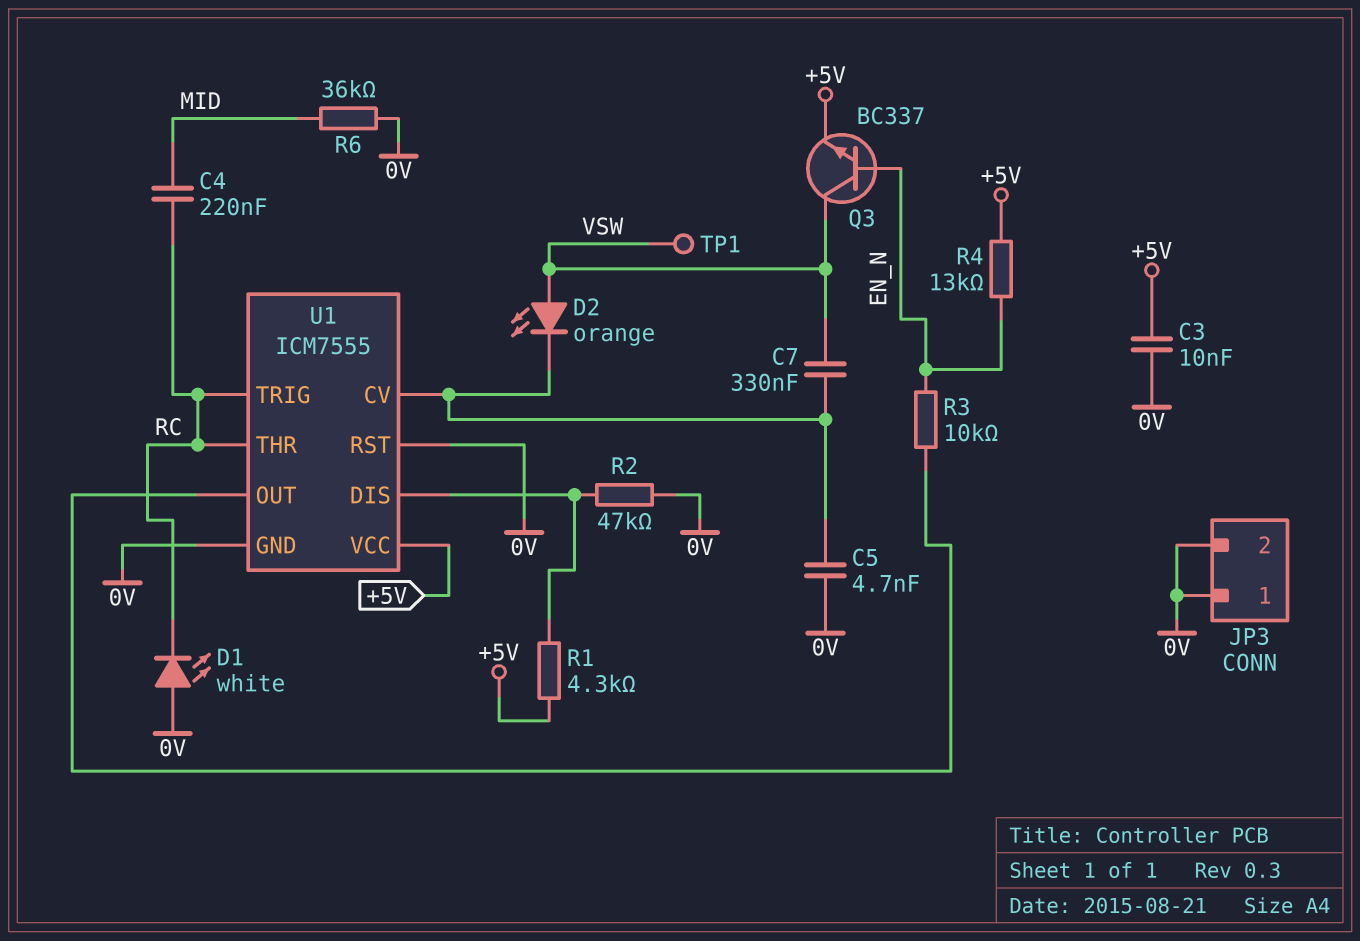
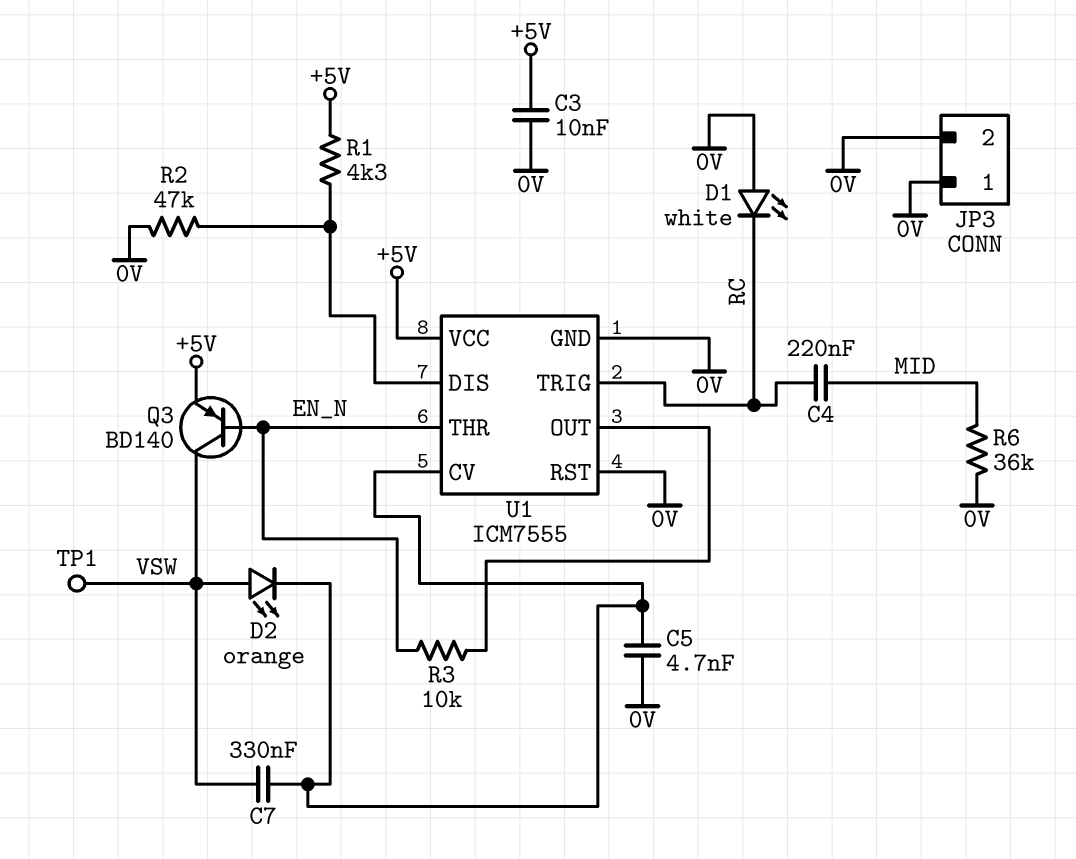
Q3: NPN BC337 (B EN_N, C VSW, E +5V) -> PNP BD140 (B EN_N, C VSW, E +5V)
R4: 13k (+5V, EN_N) -> none
U1 pin THR: RC -> EN_N

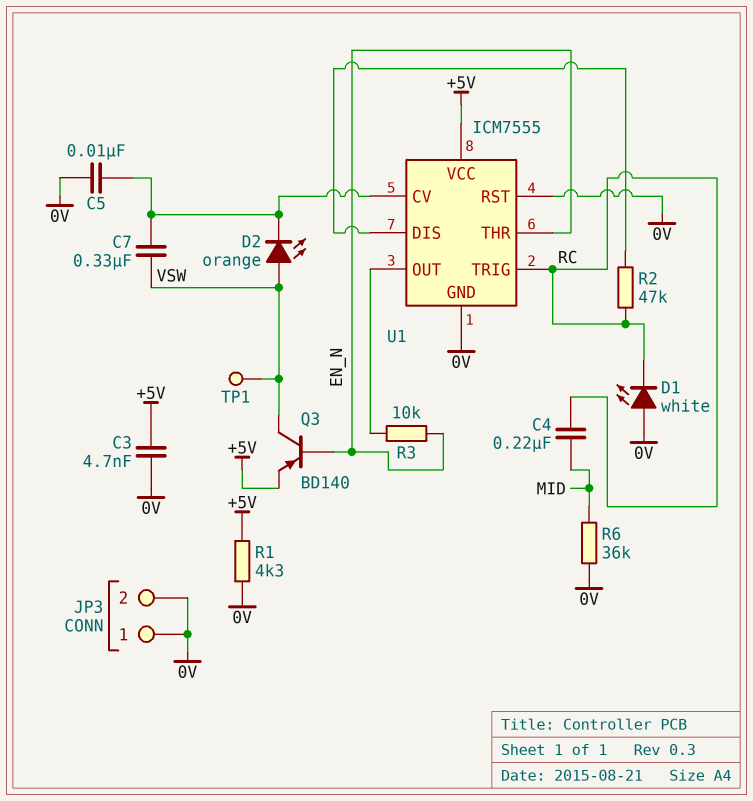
C3: 10nF (+5V, 0V) -> 4.7nF (+5V, 0V)
C5: 4.7nF (0V, U1/CV) -> 10nF (0V, U1/CV)
R1: 4.3k (+5V, U1/DIS) -> 4.3k (+5V, 0V)
R2: 47k (0V, U1/DIS) -> 47k (RC, U1/DIS)

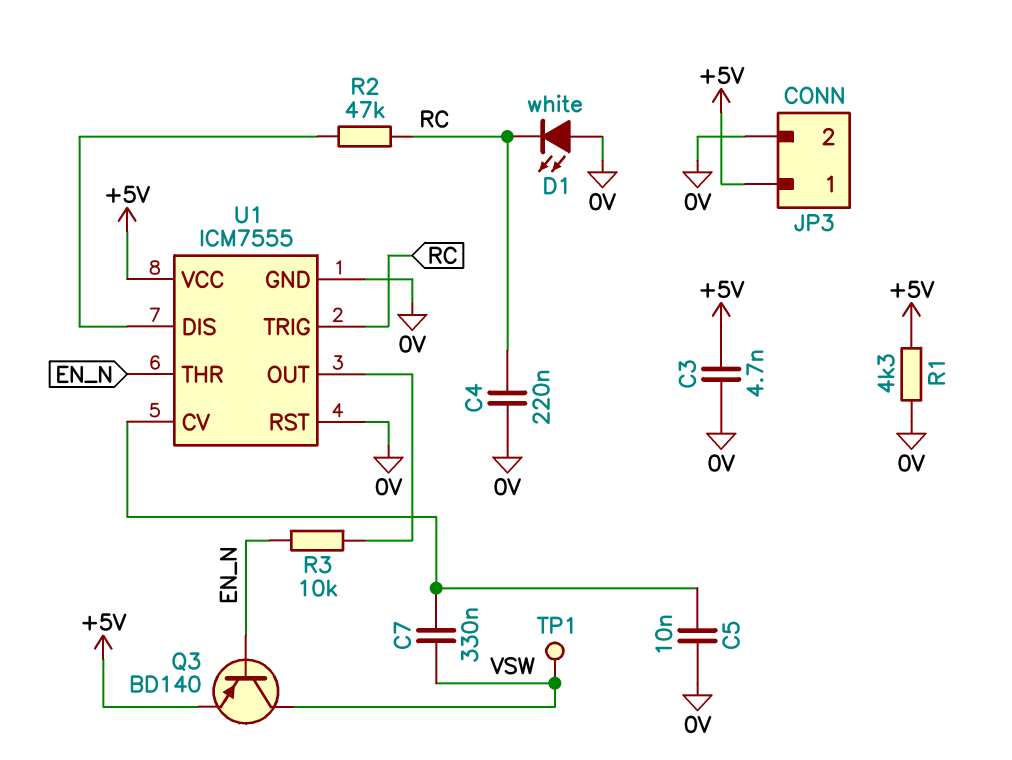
C4: 220nF (MID, RC) -> 220nF (0V, RC)
D2: LED orange (A VSW, K U1/CV) -> none
JP3 pin 1: 0V -> +5V
R6: 36k (0V, MID) -> none

